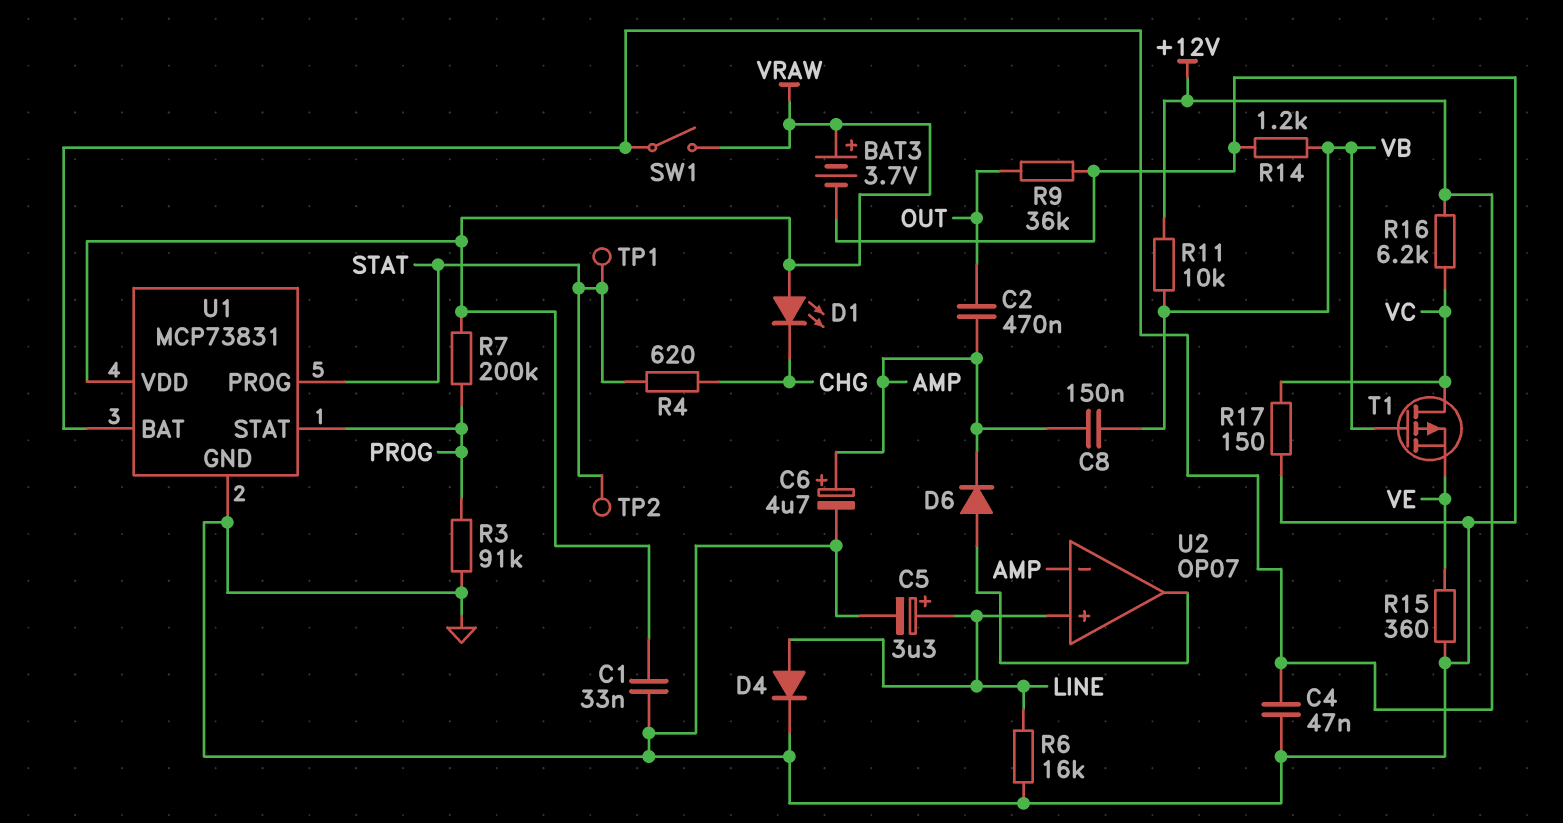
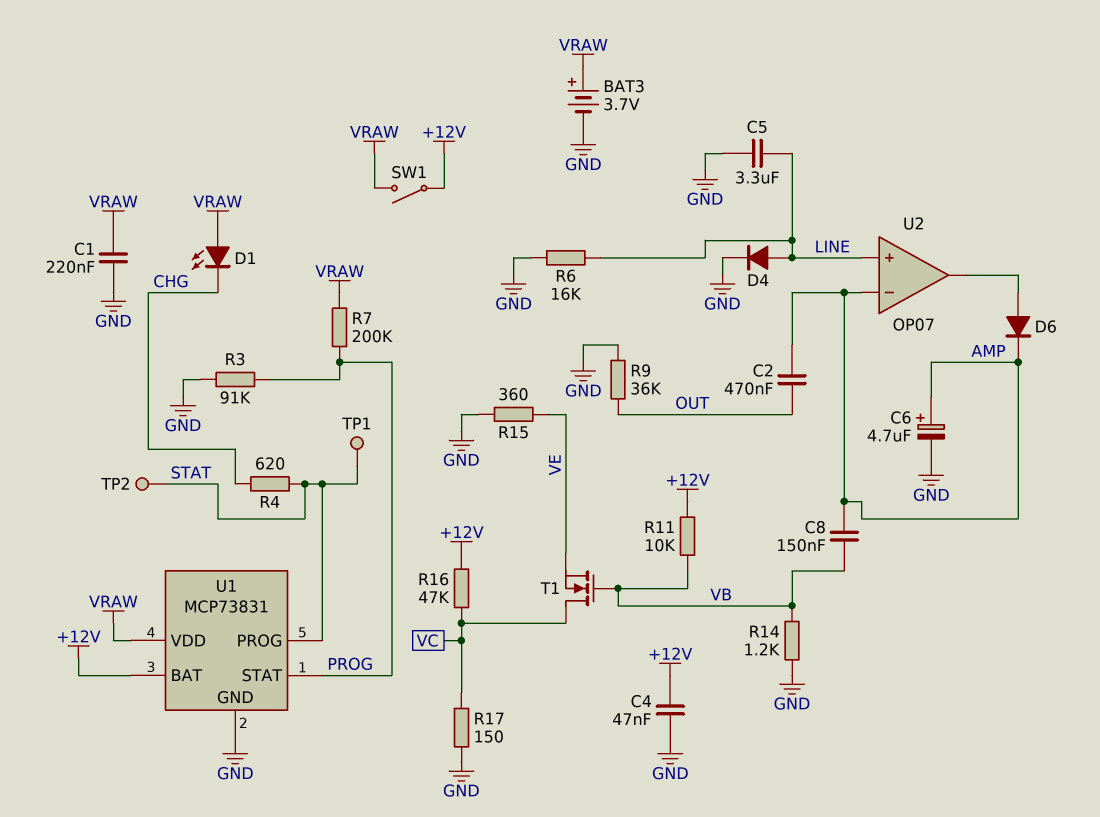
C1: 33nF (GND, VRAW) -> 220nF (GND, VRAW)
C5: 3.3uF (plus LINE, minus GND) -> 3.3uF (GND, LINE)
R16: 6.2k (+12V, VC) -> 47k (+12V, VC)
T1: PMOS (G VB, D VC, S VE) -> NMOS (G VB, D VC, S VE)

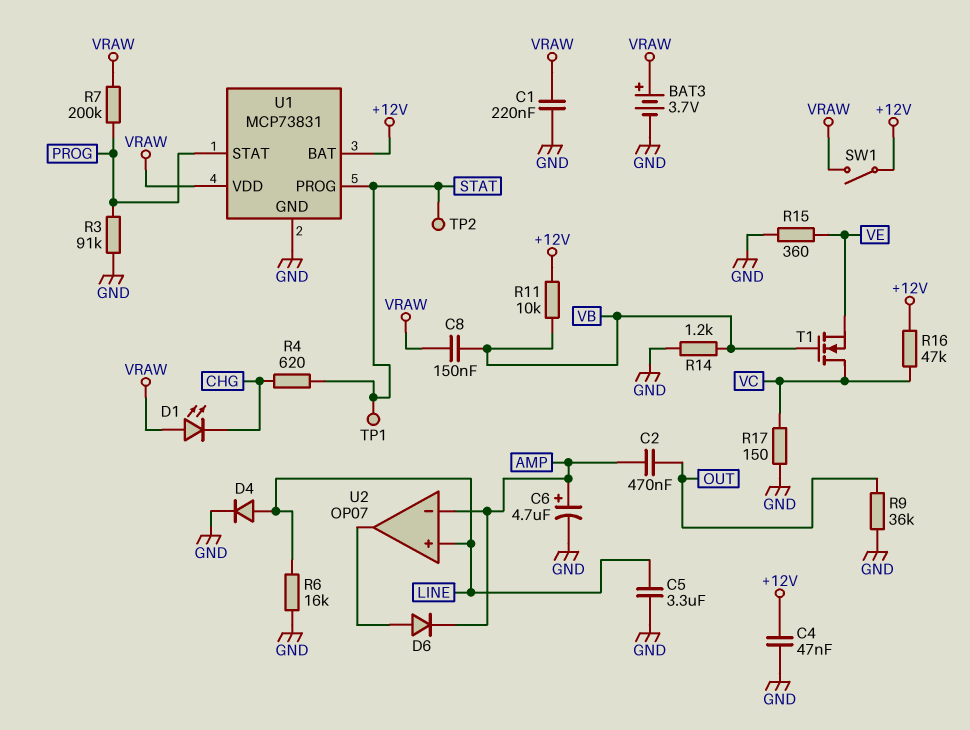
C8: 150nF (AMP, VB) -> 150nF (VB, VRAW)

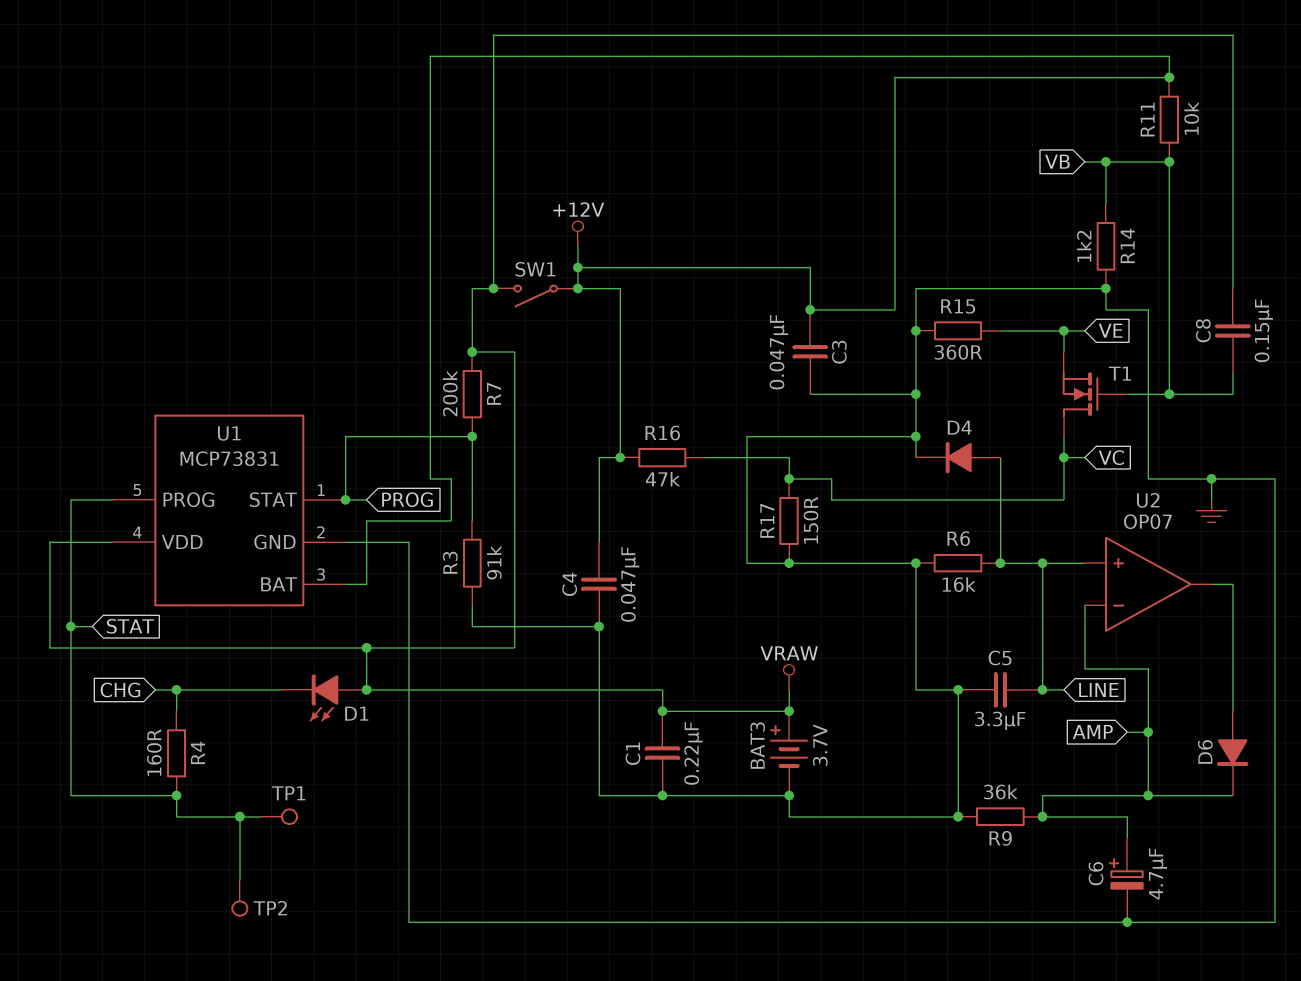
C2: 470nF (AMP, OUT) -> none
C3: none -> 47nF (+12V, GND)
R4: 620 (CHG, STAT) -> 160 (CHG, STAT)
R9: 36k (GND, OUT) -> 36k (AMP, GND)

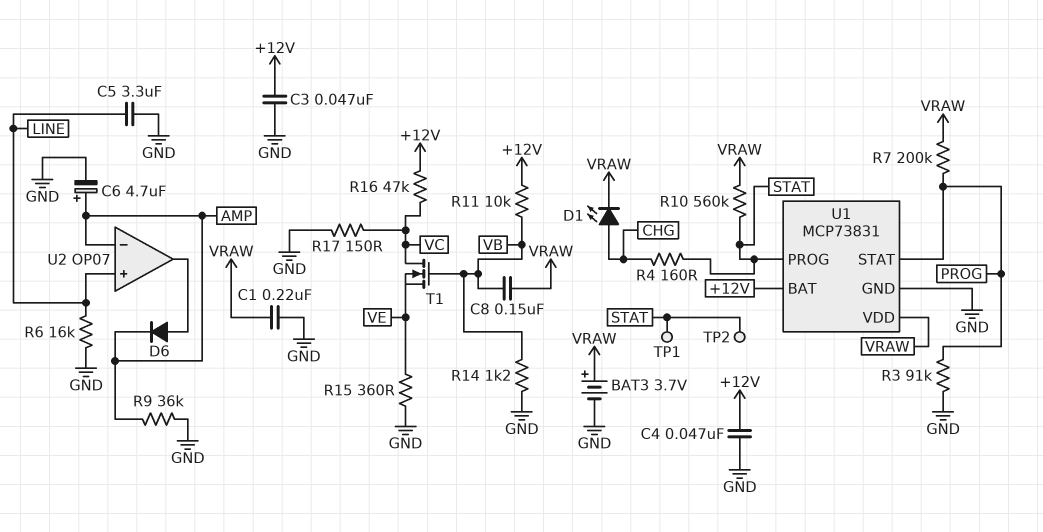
D1: LED (A VRAW, K CHG) -> LED (A CHG, K VRAW)
D4: diode (A LINE, K GND) -> none
R10: none -> 560k (STAT, VRAW)
SW1: switch (+12V, VRAW) -> none

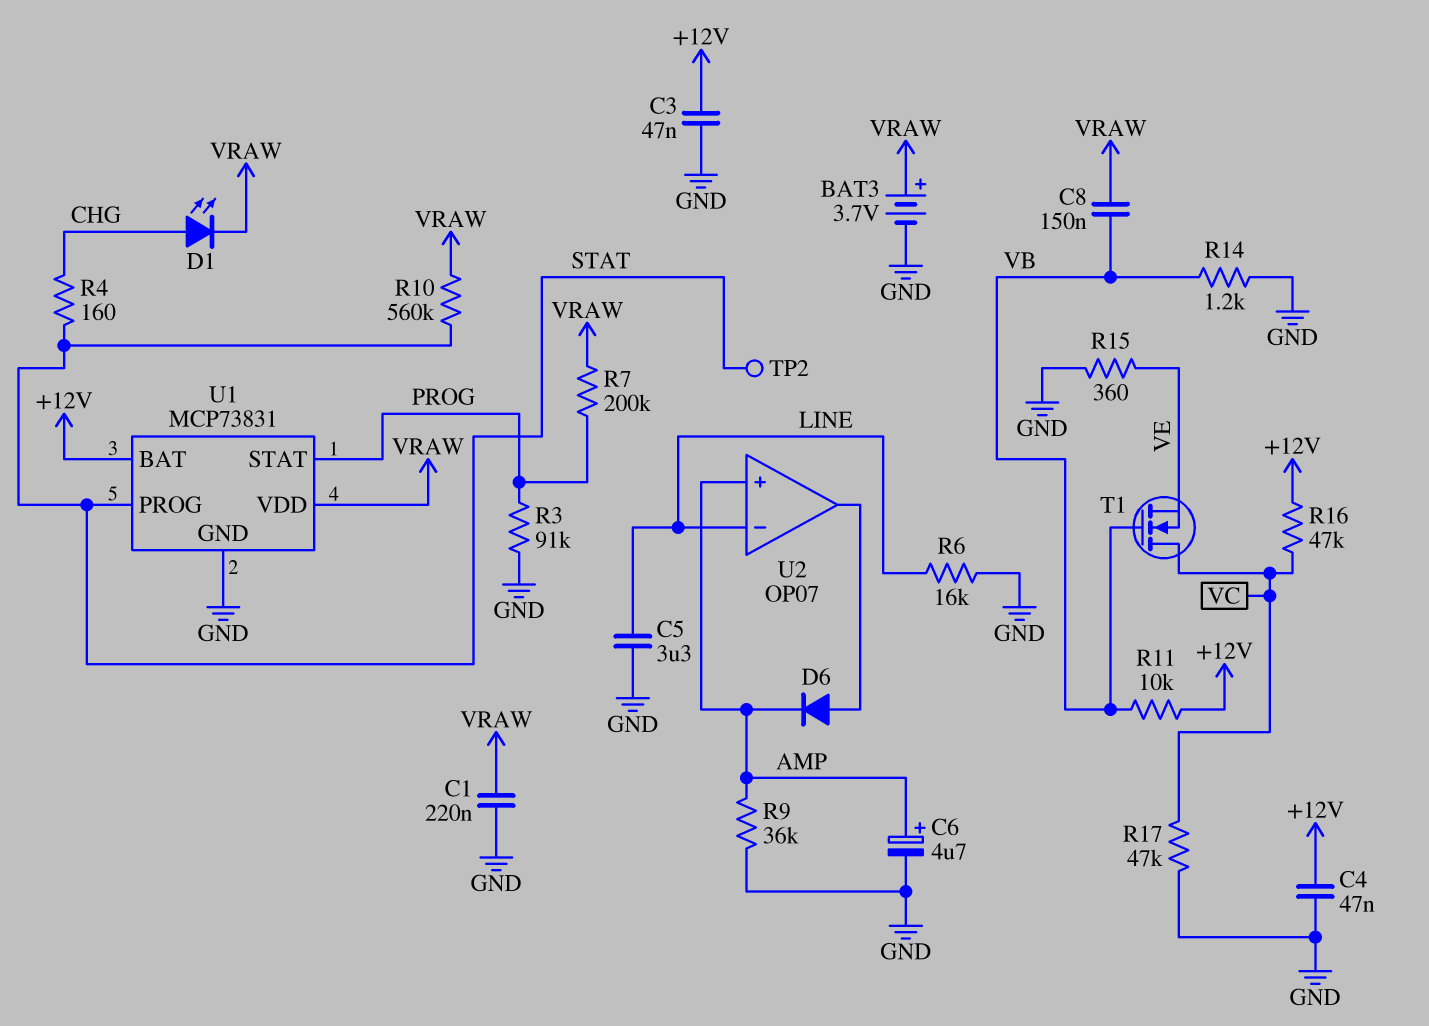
R17: 150 (GND, VC) -> 47k (GND, VC)
TP1: test point (STAT) -> none
U2 pin in+: LINE -> AMP
U2 pin in-: AMP -> LINE

